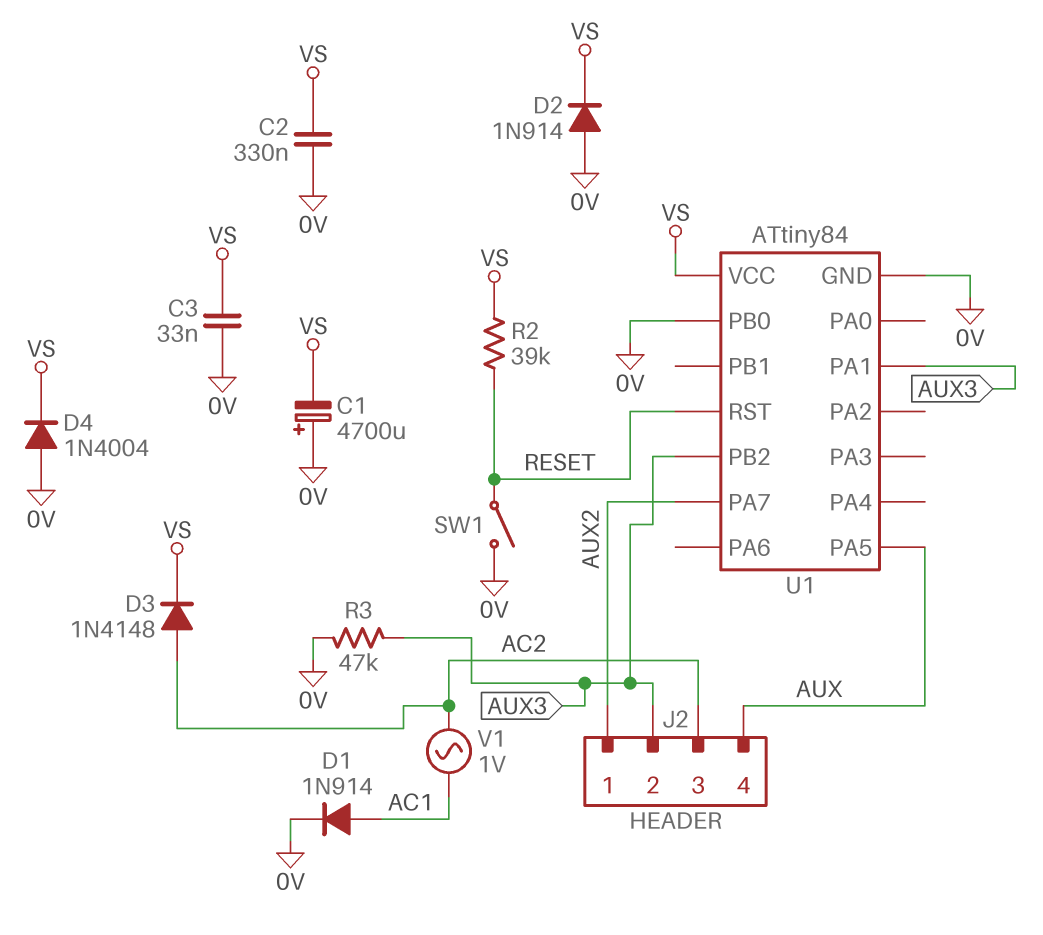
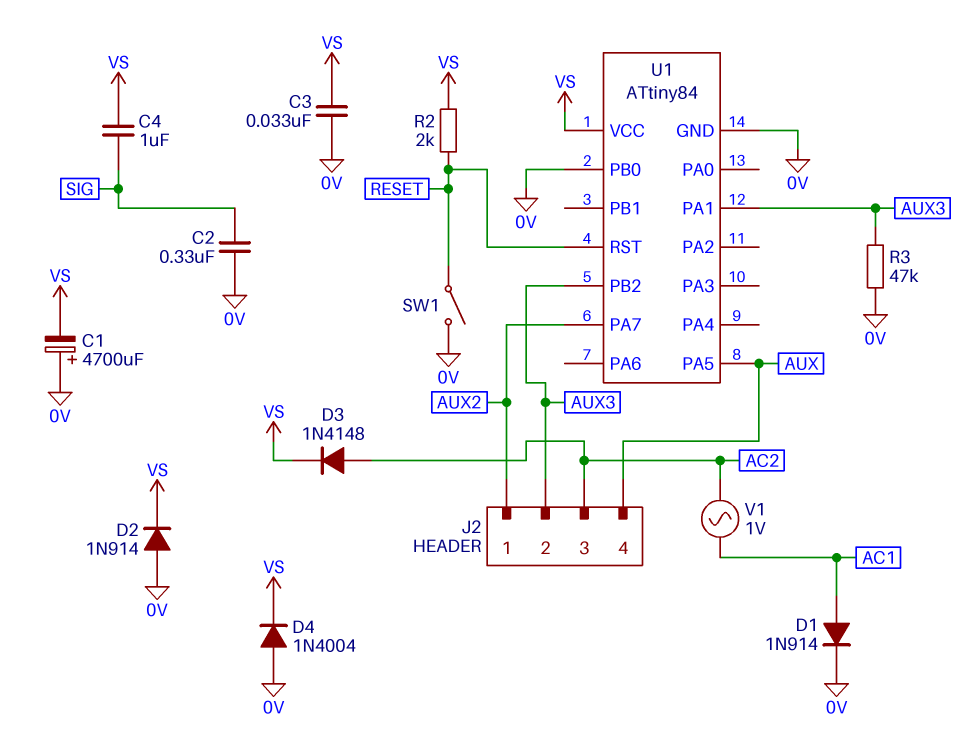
C2: 330nF (0V, VS) -> 330nF (0V, SIG)
C4: none -> 1uF (SIG, VS)
R2: 39k (RESET, VS) -> 2k (RESET, VS)

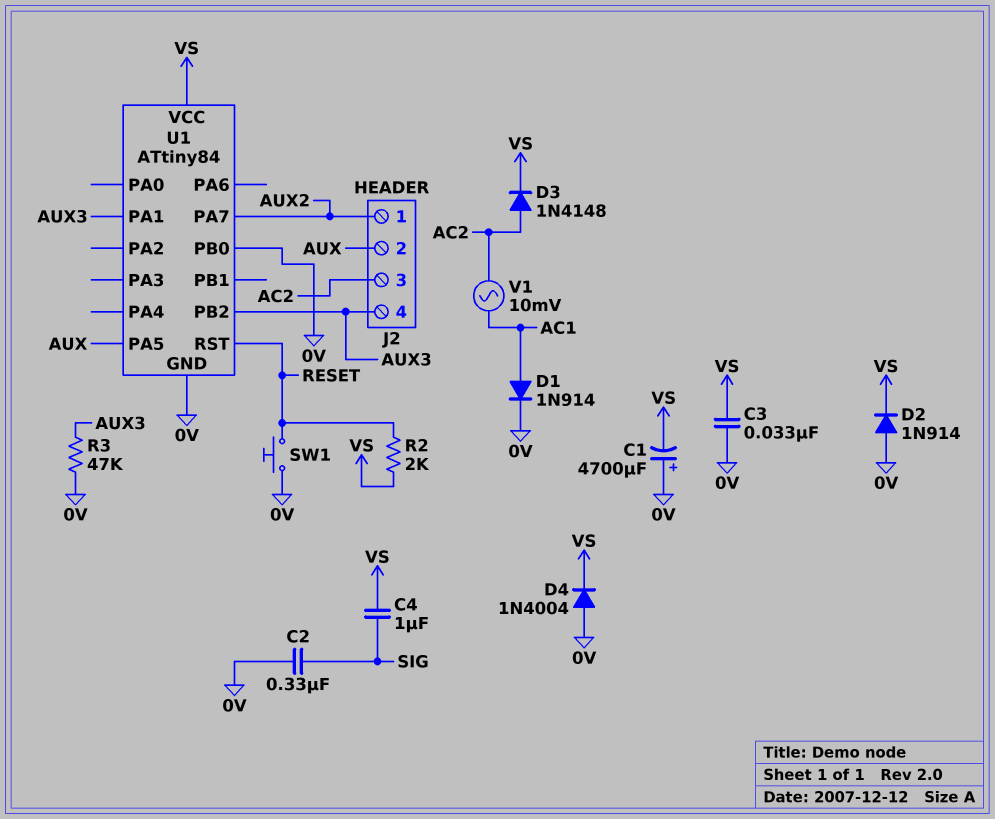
J2 pin 2: AUX3 -> AUX
J2 pin 4: AUX -> AUX3
SW1: switch (0V, RESET) -> button (0V, RESET)
V1: AC 1V (AC1, AC2) -> AC 10mV (AC1, AC2)

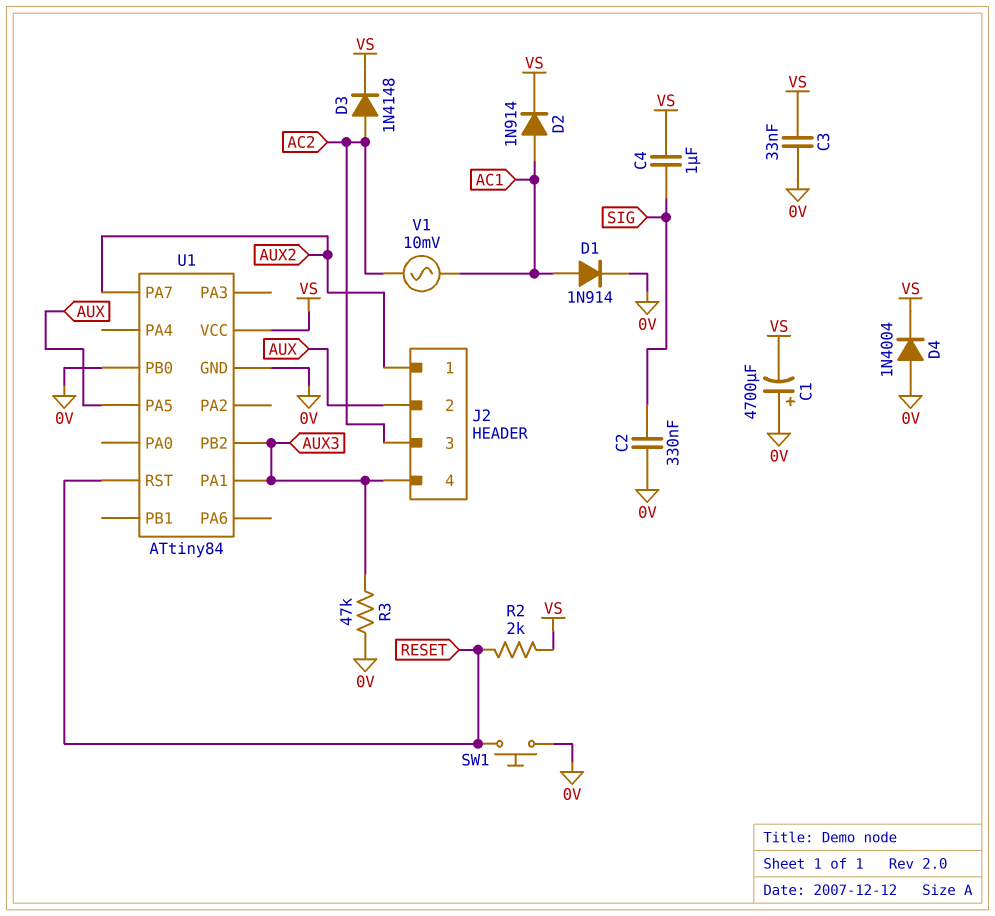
D2: diode 1N914 (A 0V, K VS) -> diode 1N914 (A AC1, K VS)

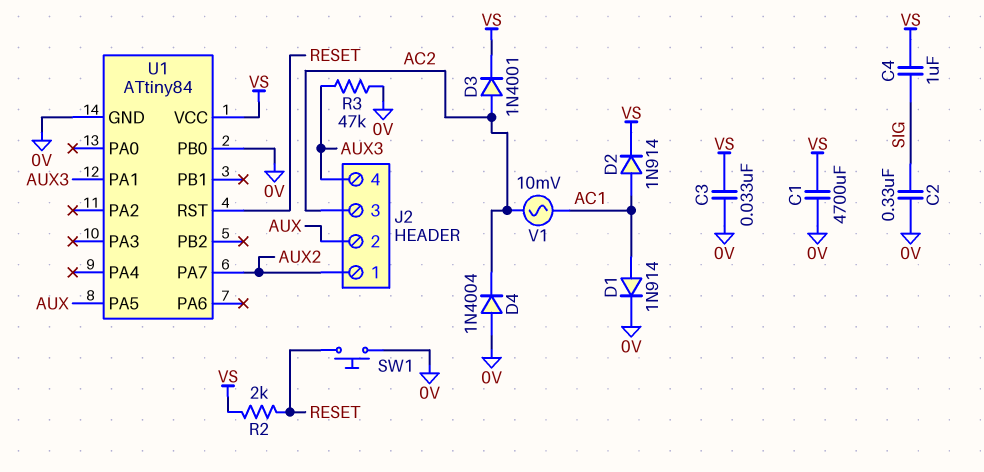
C1: 4700uF (plus 0V, minus VS) -> 4700uF (0V, VS)
D3: diode 1N4148 (A AC2, K VS) -> diode 1N4001 (A AC2, K VS)
D4: diode 1N4004 (A 0V, K VS) -> diode 1N4004 (A 0V, K AC2)
U1 pin PB2: AUX3 -> none

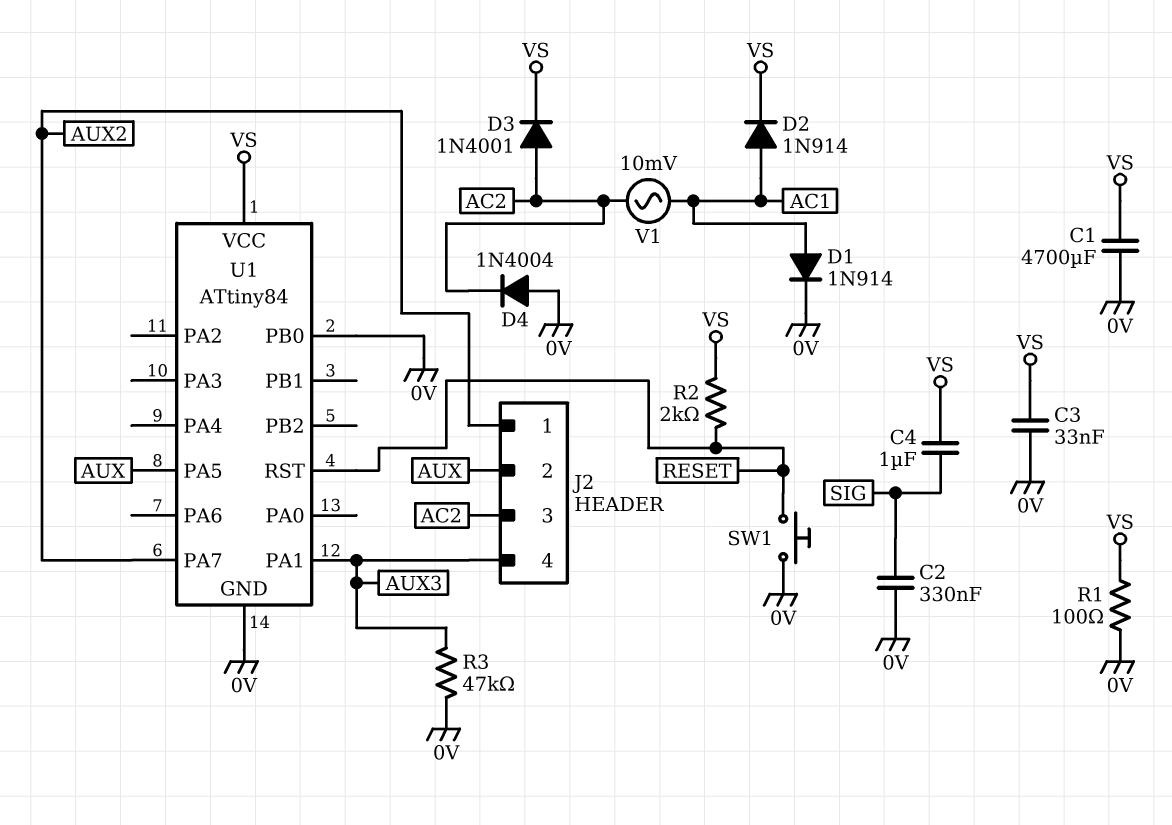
R1: none -> 100 (0V, VS)

